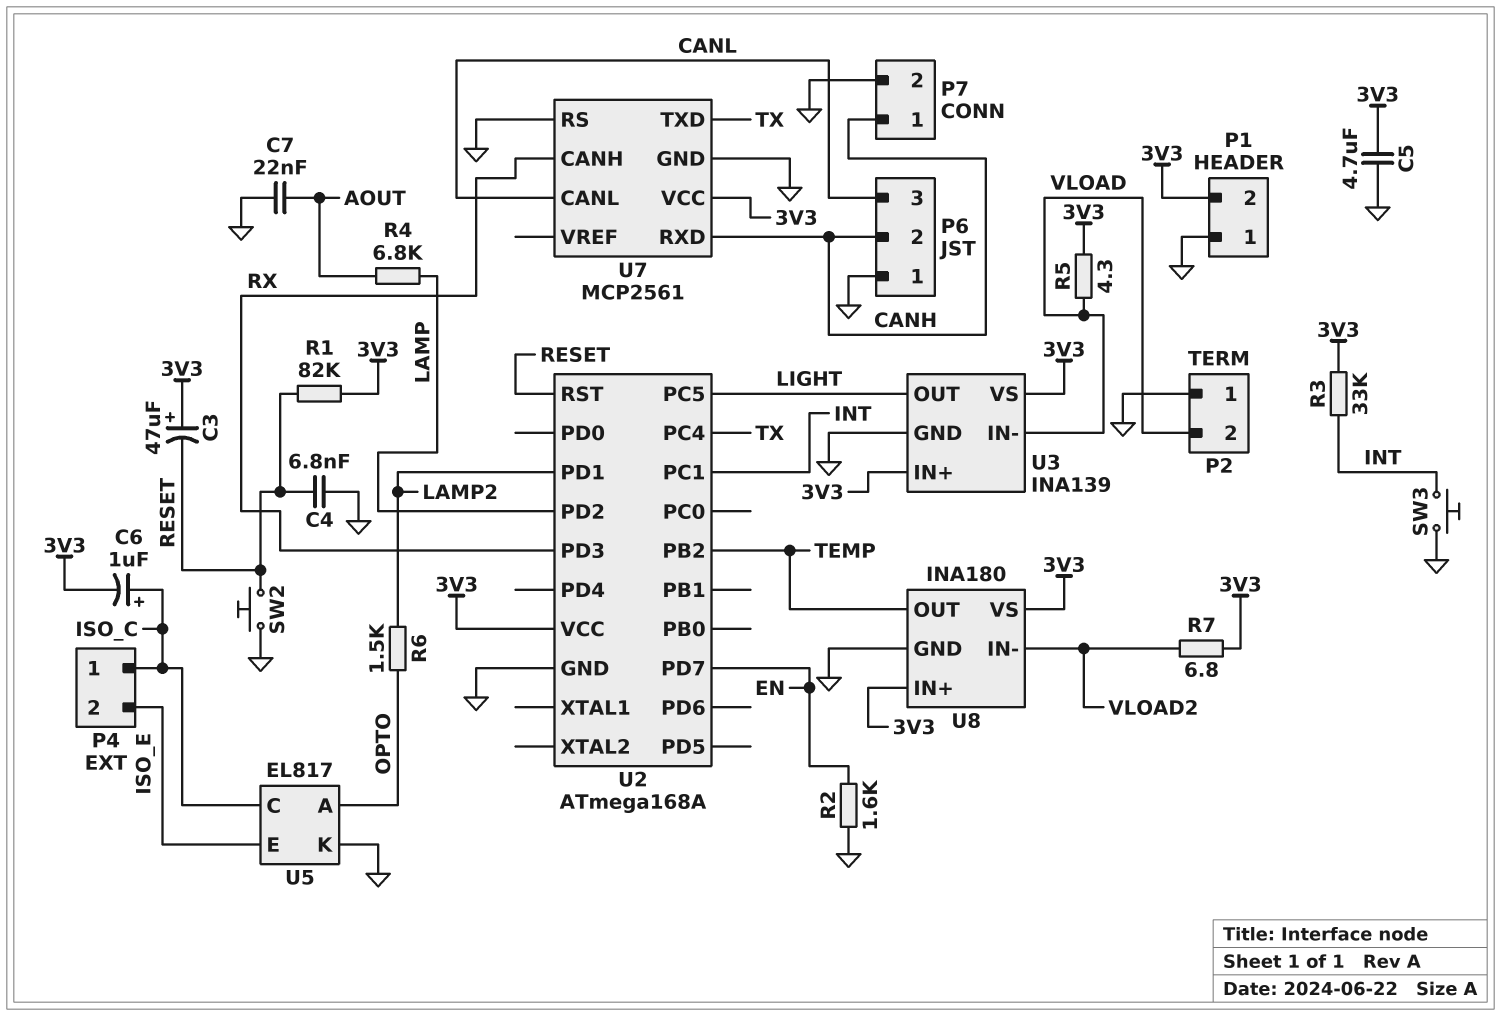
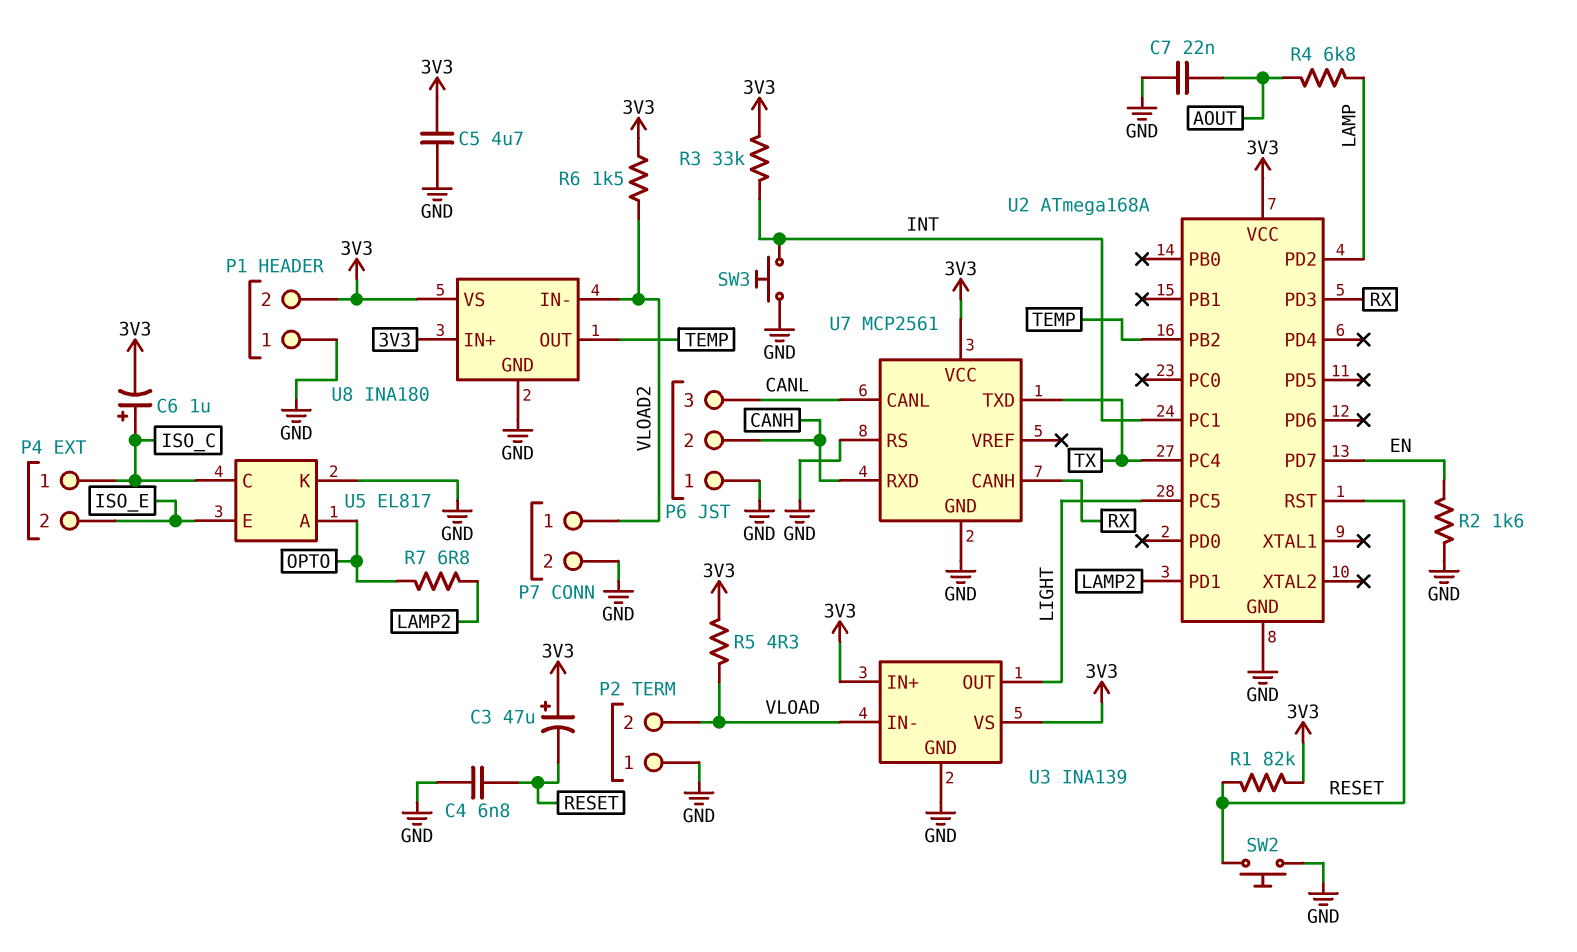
P7 pin 1: CANH -> VLOAD2
R6: 1.5k (LAMP2, OPTO) -> 1.5k (3V3, VLOAD2)
R7: 6.8 (3V3, VLOAD2) -> 6.8 (LAMP2, OPTO)

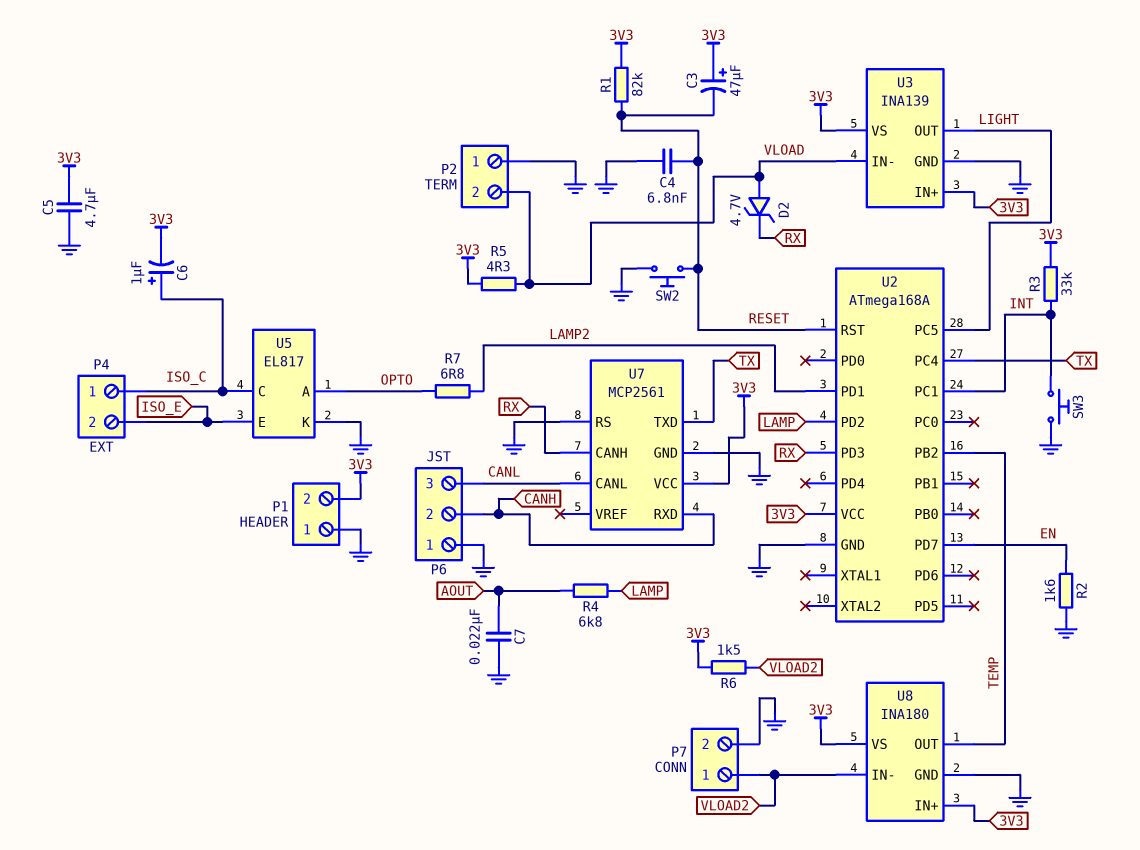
D2: none -> zener 4.7V (A VLOAD, K RX)

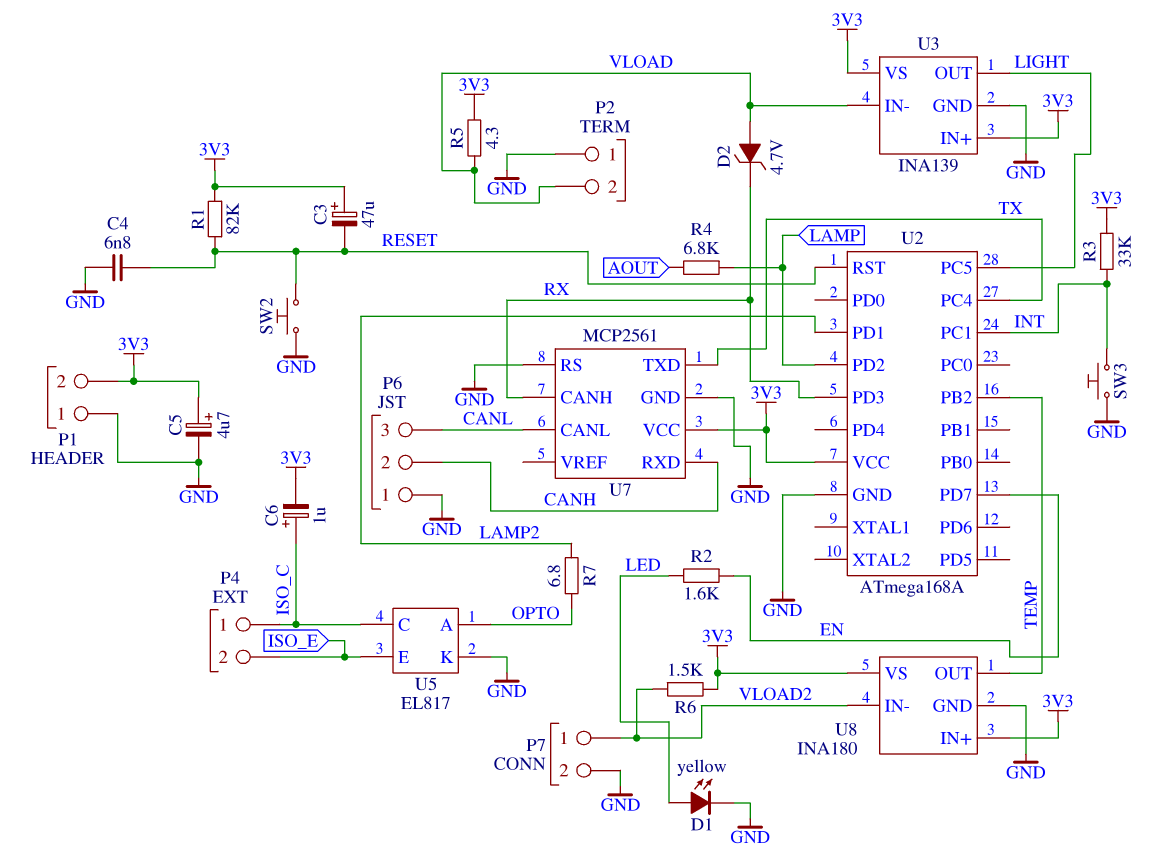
C5: 4.7uF (3V3, GND) -> 4.7uF (plus 3V3, minus GND)
C7: 22nF (AOUT, GND) -> none
D1: none -> LED yellow (A LED, K GND)
R2: 1.6k (EN, GND) -> 1.6k (EN, LED)

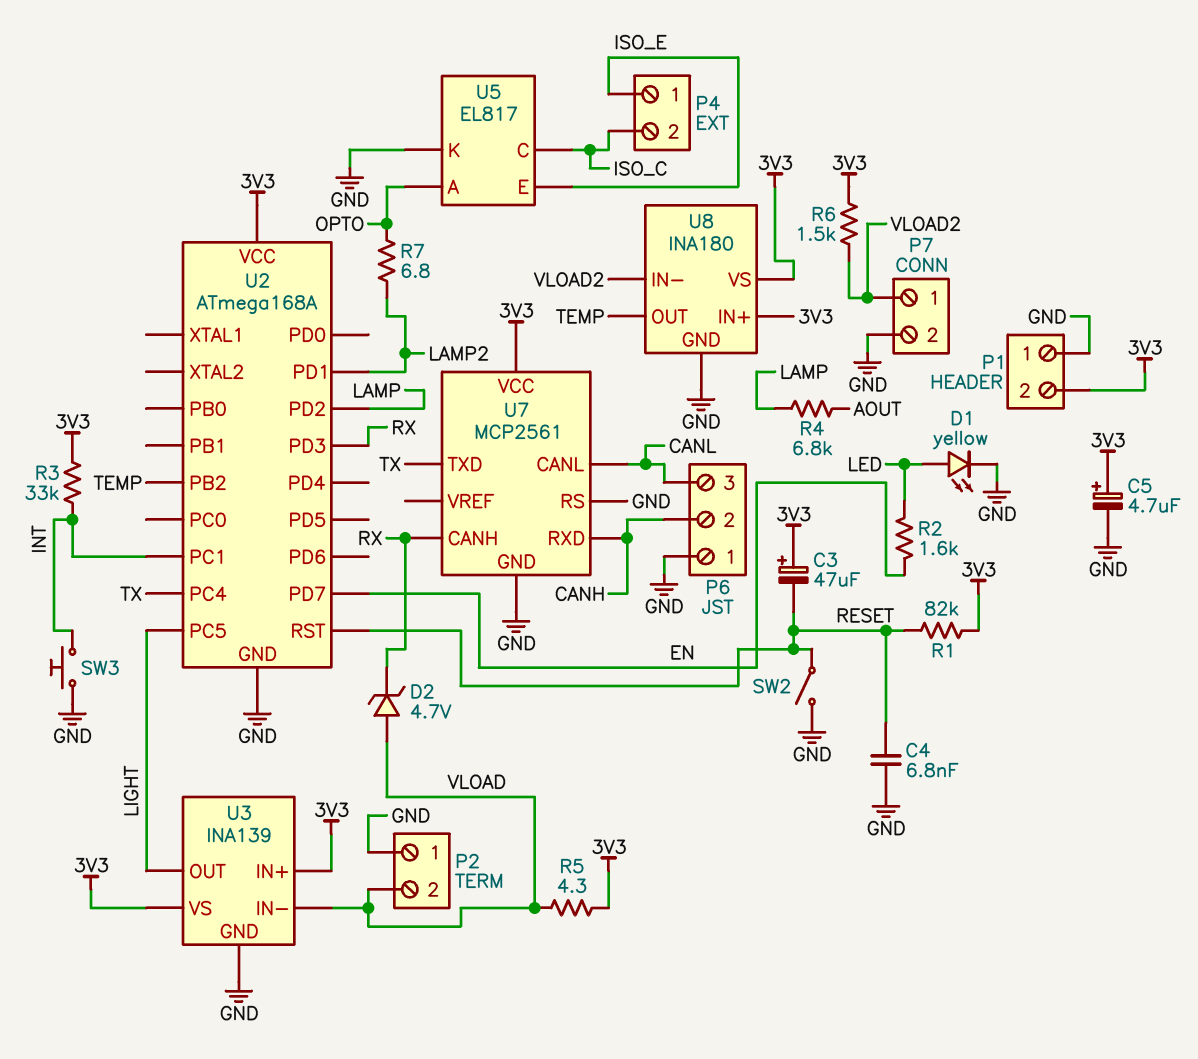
C6: 1uF (plus ISO_C, minus 3V3) -> none
P4 pin 1: ISO_C -> ISO_E
P4 pin 2: ISO_E -> ISO_C
SW2: button (GND, RESET) -> switch (GND, RESET)

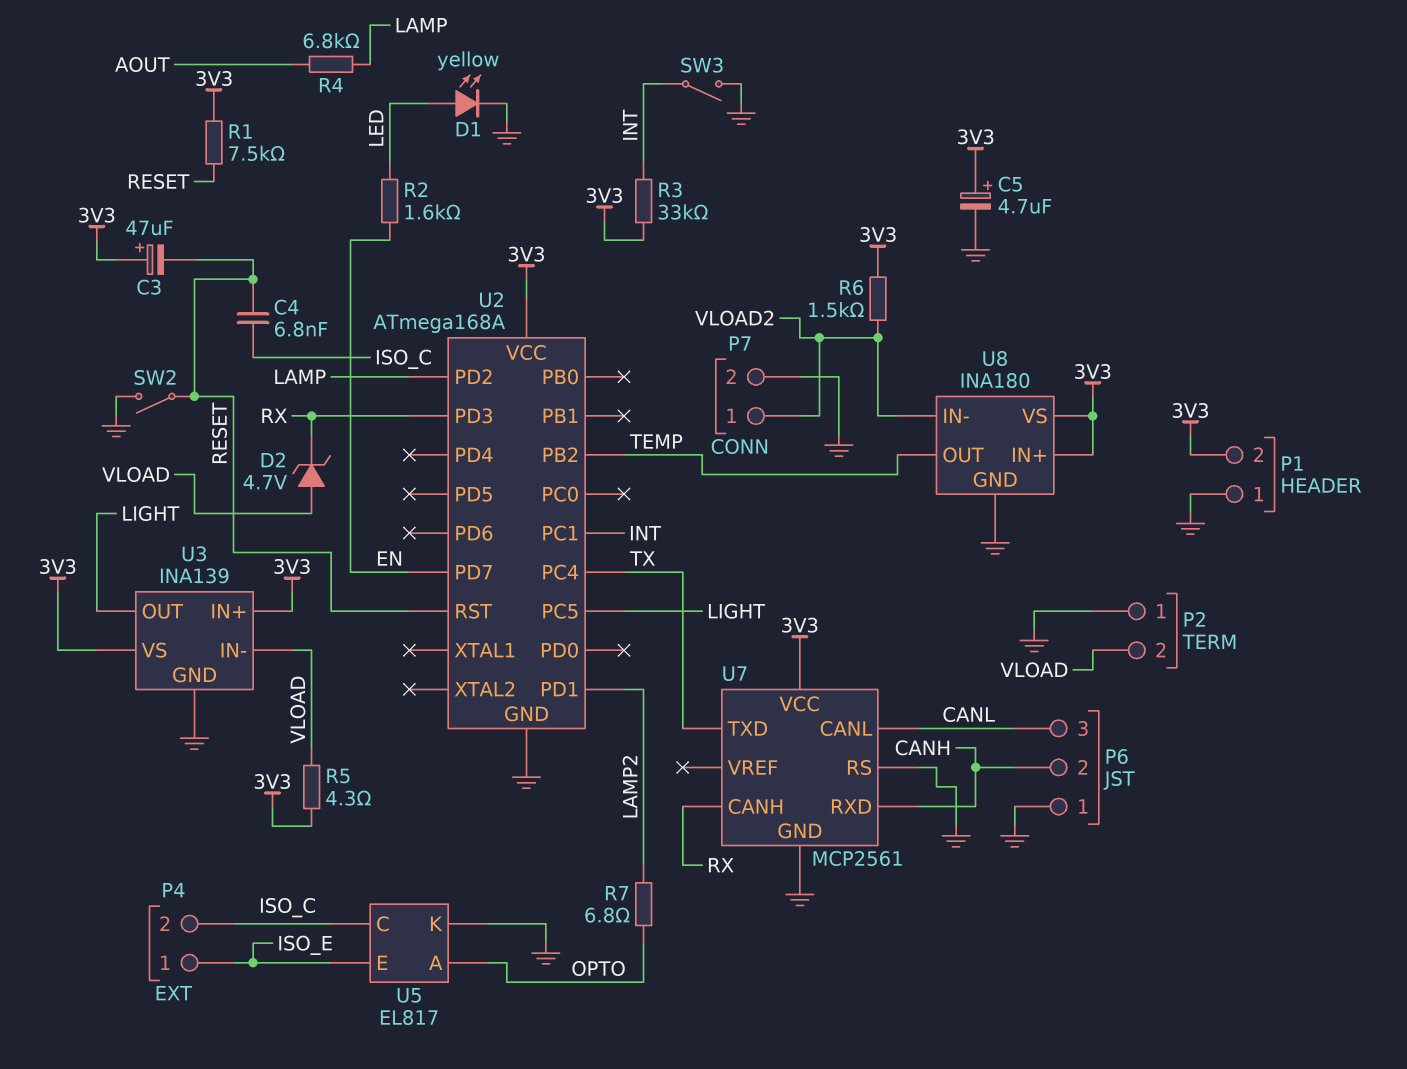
C4: 6.8nF (GND, RESET) -> 6.8nF (ISO_C, RESET)
R1: 82k (3V3, RESET) -> 7.5k (3V3, RESET)
SW3: button (GND, INT) -> switch (GND, INT)

